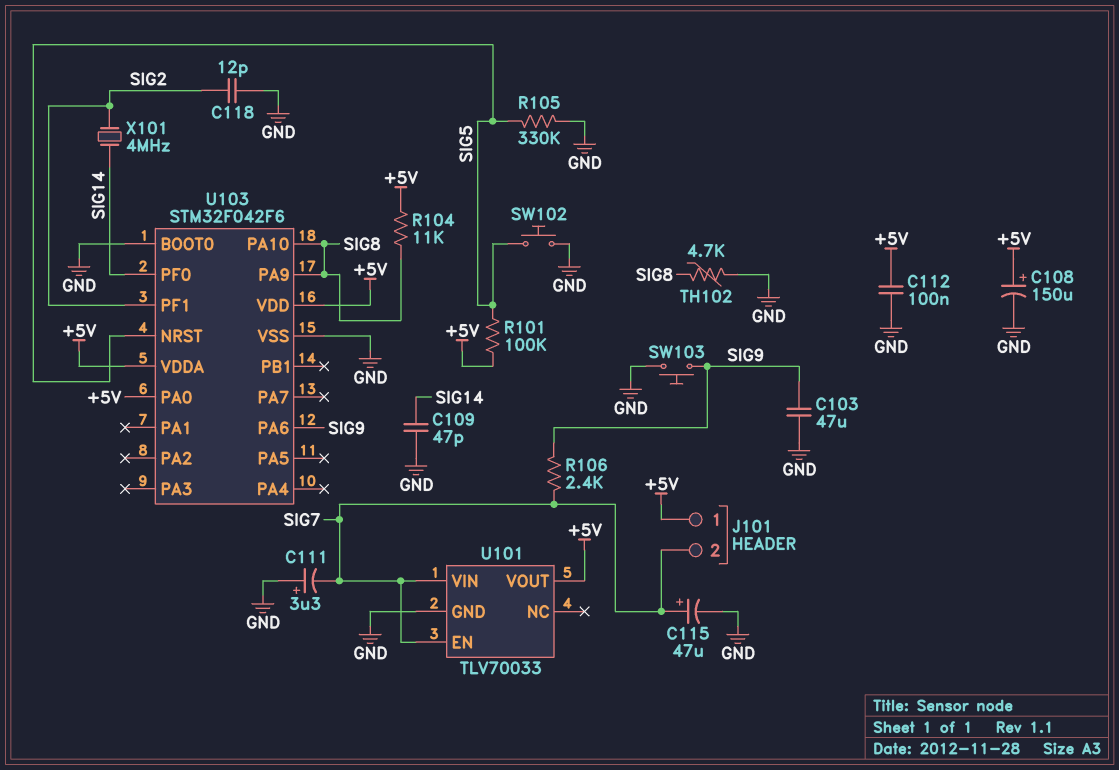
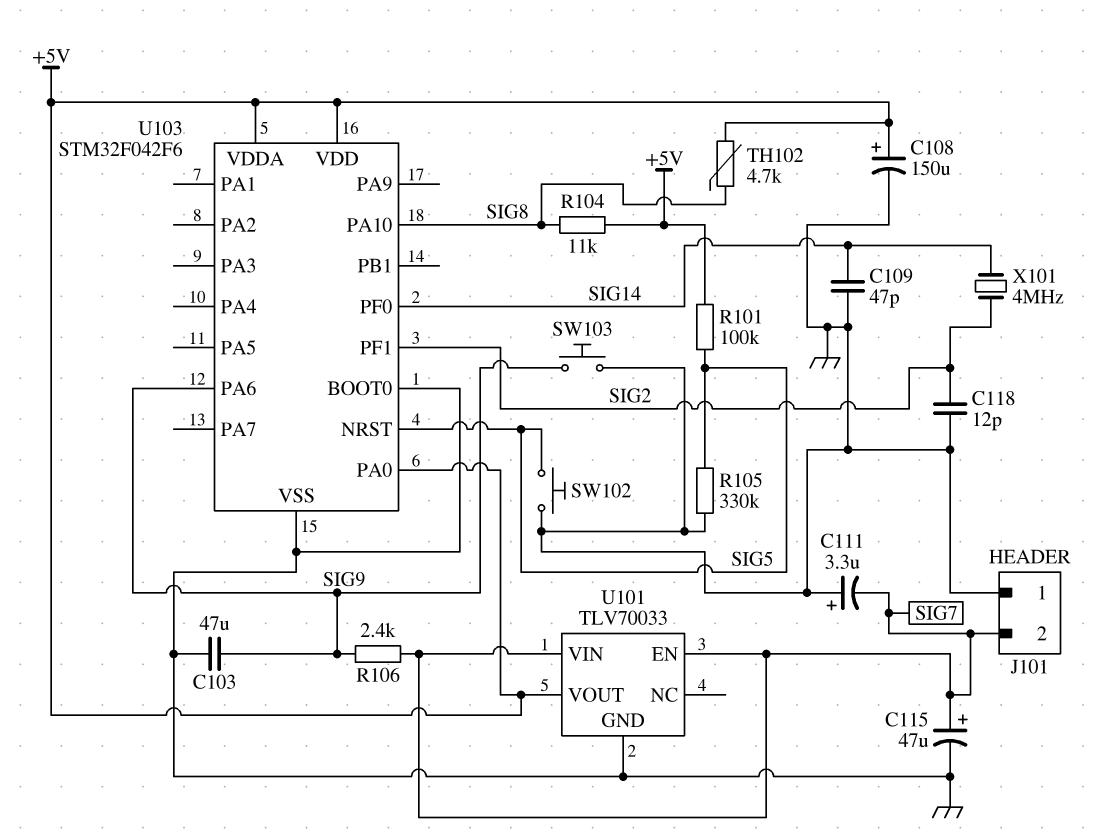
C112: 100nF (+5V, GND) -> none
J101 pin 1: +5V -> GND
TH102: 4.7k (GND, SIG8) -> 4.7k (+5V, SIG8)
U103 pin PA9: SIG8 -> none

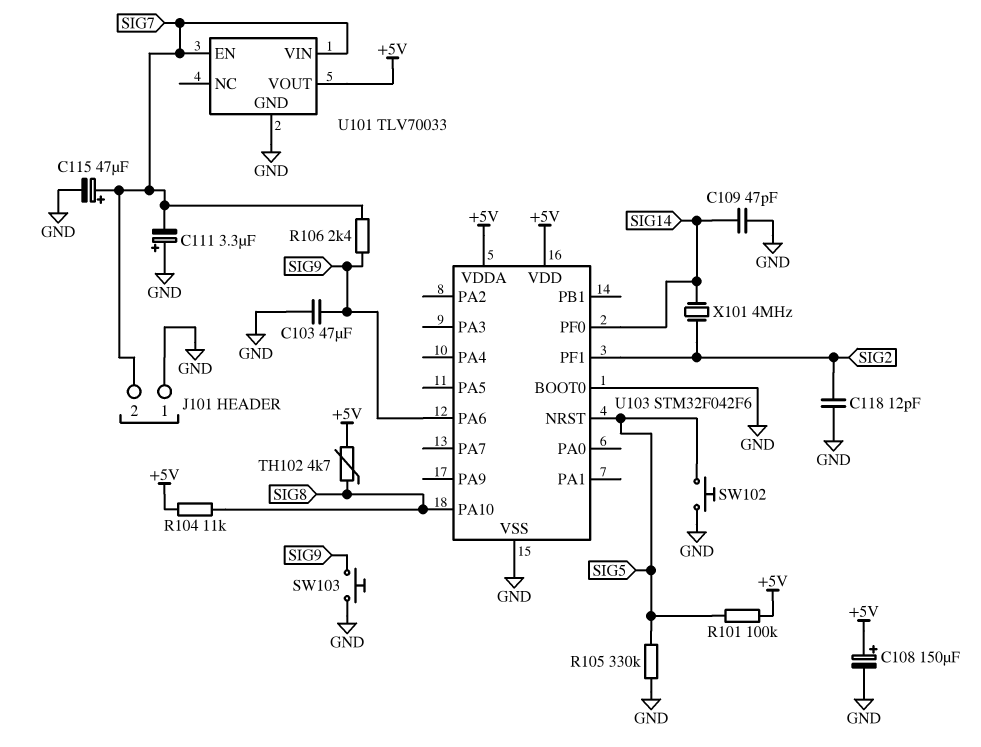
U103 pin PA0: +5V -> none

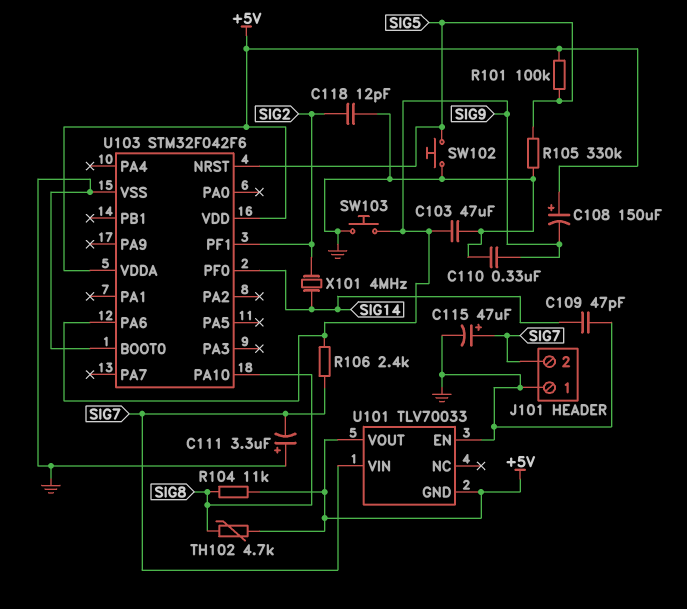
C108: 150uF (plus +5V, minus GND) -> 150uF (plus +5V, minus SIG9)
C110: none -> 330nF (GND, SIG9)
U101 pin EN: SIG7 -> GND
U101 pin GND: GND -> +5V

